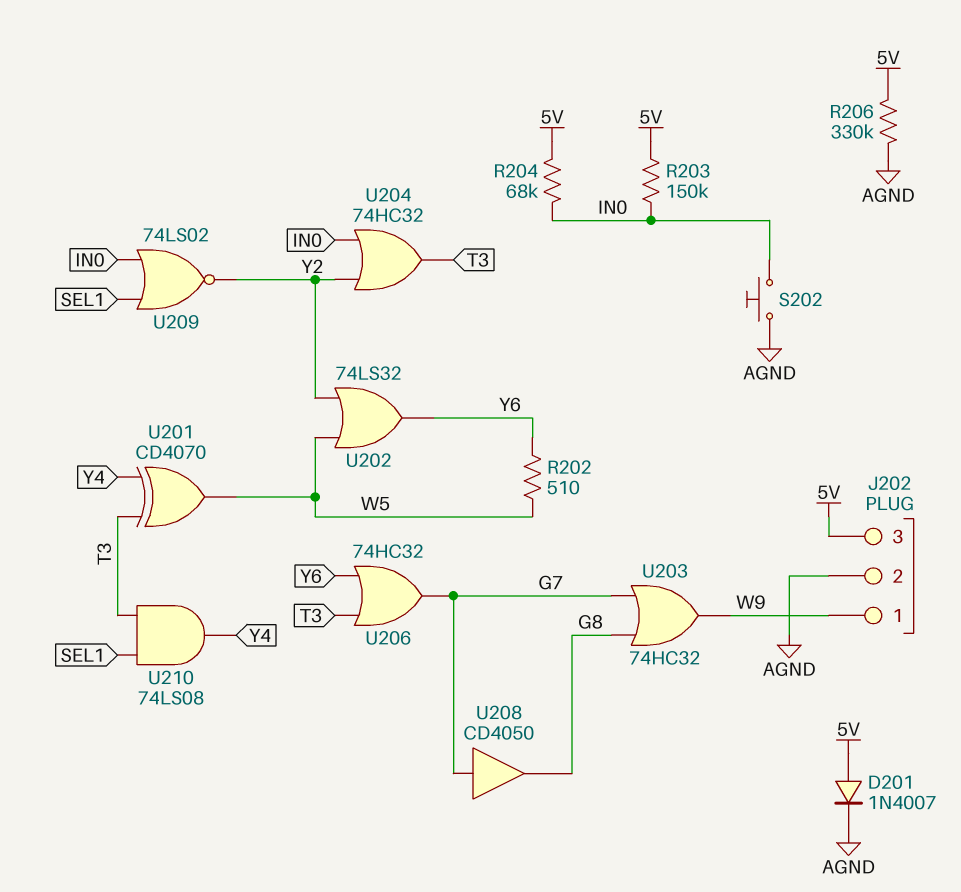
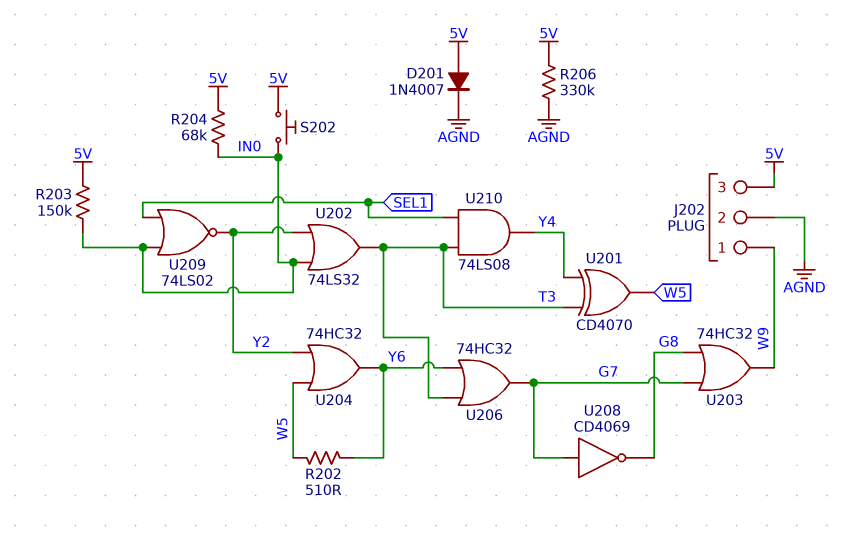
S202: button (AGND, IN0) -> button (5V, IN0)
U202: OR 74LS32 (in W5, in Y2, out Y6) -> OR 74LS32 (in IN0, in Y2, out T3)
U204: OR 74HC32 (in IN0, in Y2, out T3) -> OR 74HC32 (in W5, in Y2, out Y6)
U208: buffer CD4050 (in G7, out G8) -> NOT CD4069 (in G7, out G8)

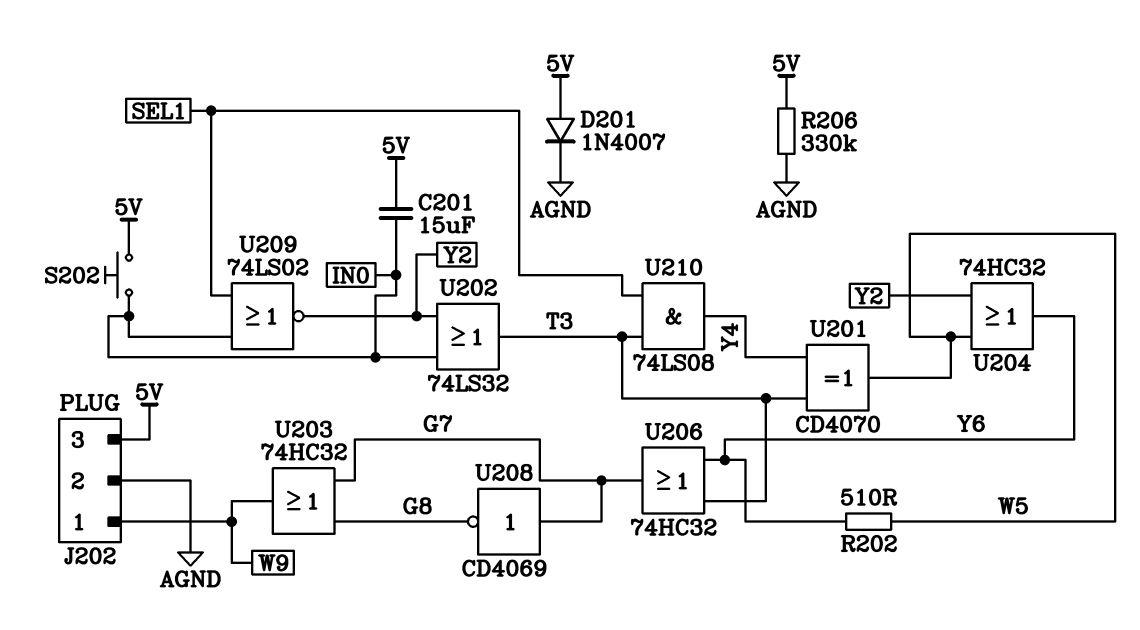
C201: none -> 15uF (5V, IN0)
R203: 150k (5V, IN0) -> none
R204: 68k (5V, IN0) -> none

